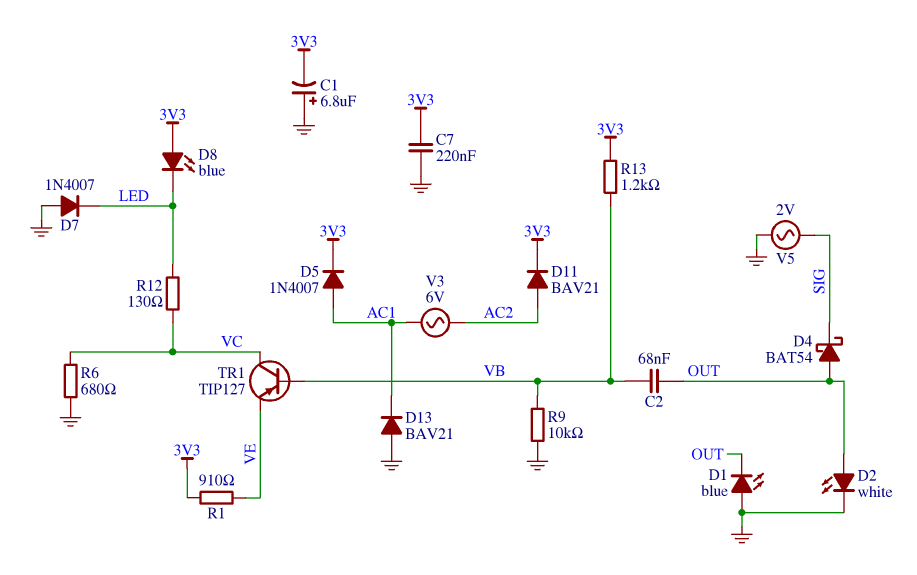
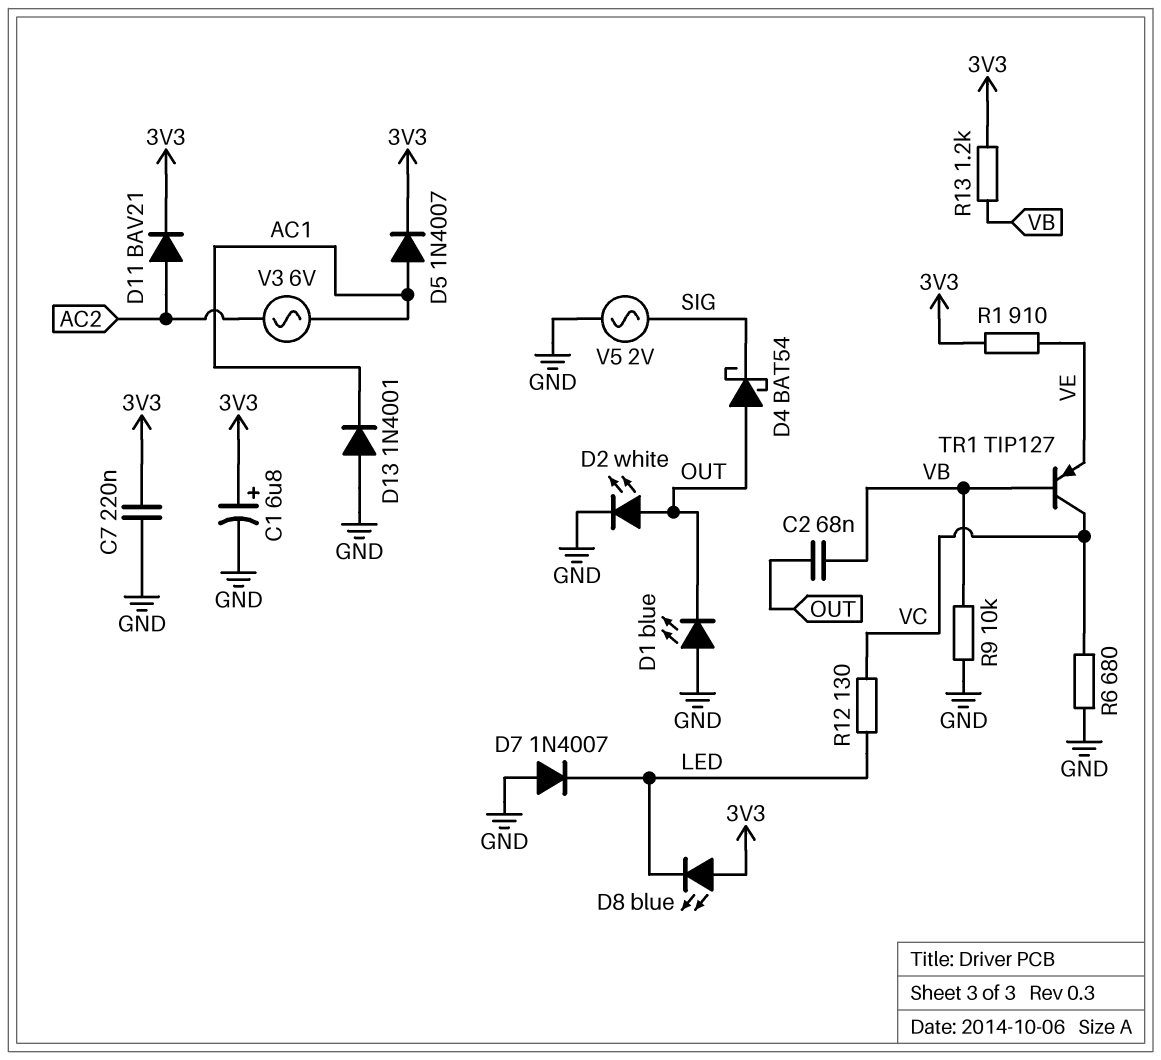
C1: 6.8uF (plus GND, minus 3V3) -> 6.8uF (plus 3V3, minus GND)
D13: diode BAV21 (A GND, K AC1) -> diode 1N4001 (A GND, K AC1)

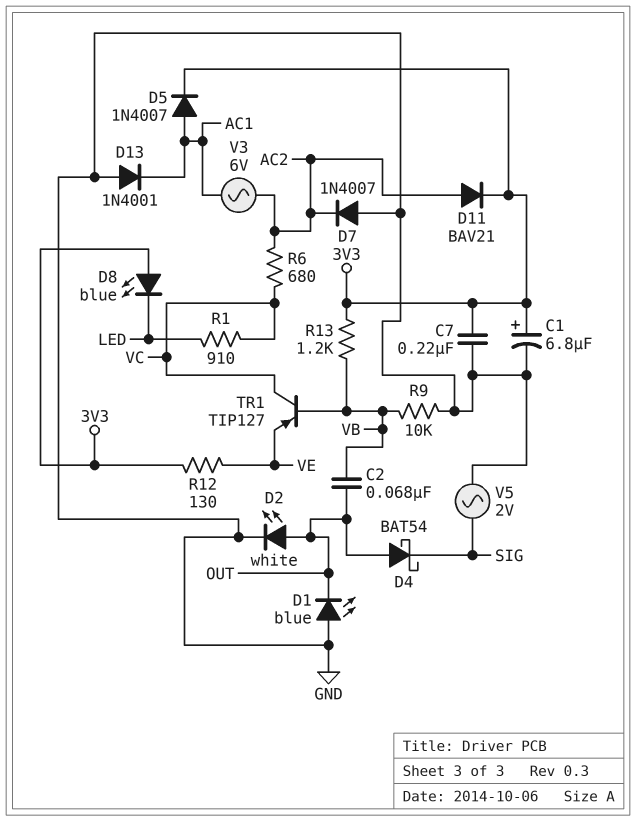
D7: diode 1N4007 (A GND, K LED) -> diode 1N4007 (A GND, K AC2)
R1: 910 (3V3, VE) -> 910 (LED, VC)
R6: 680 (GND, VC) -> 680 (AC2, VC)
R12: 130 (LED, VC) -> 130 (3V3, VE)

